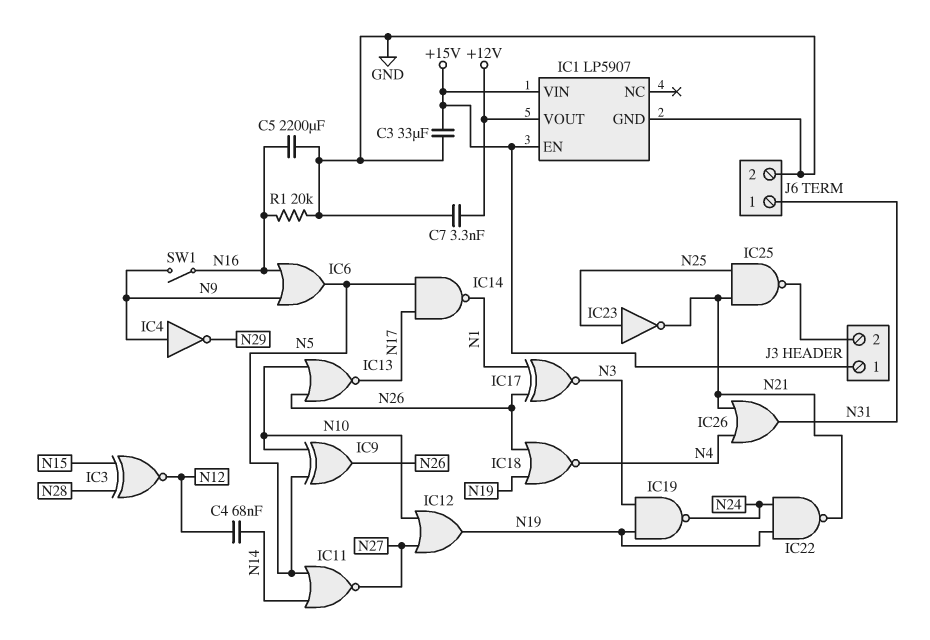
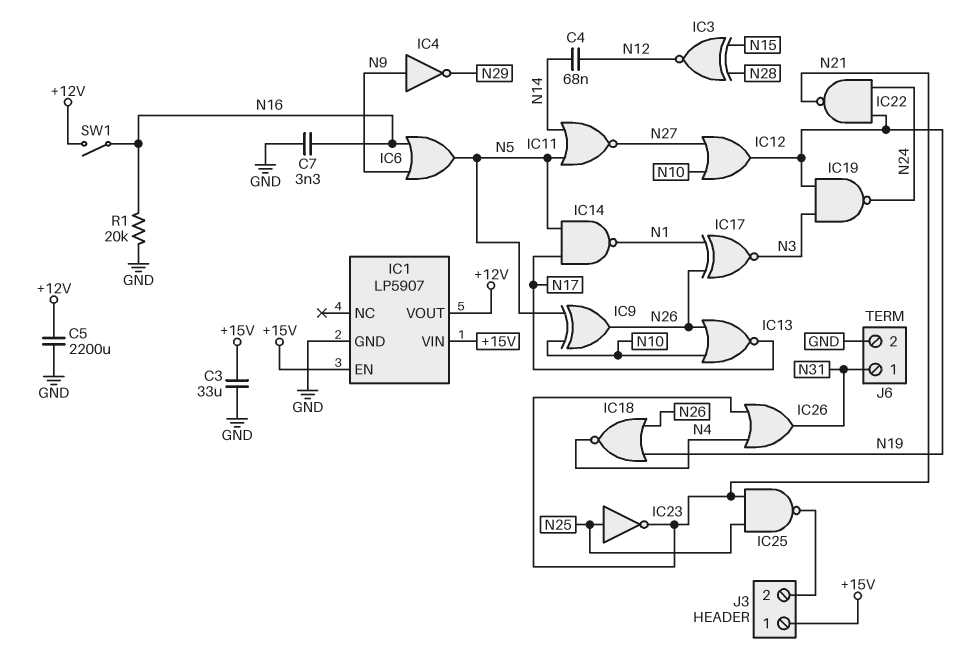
C5: 2200uF (GND, N16) -> 2200uF (+12V, GND)
C7: 3.3nF (+12V, GND) -> 3.3nF (GND, N16)
SW1: switch (N9, N16) -> switch (+12V, N16)

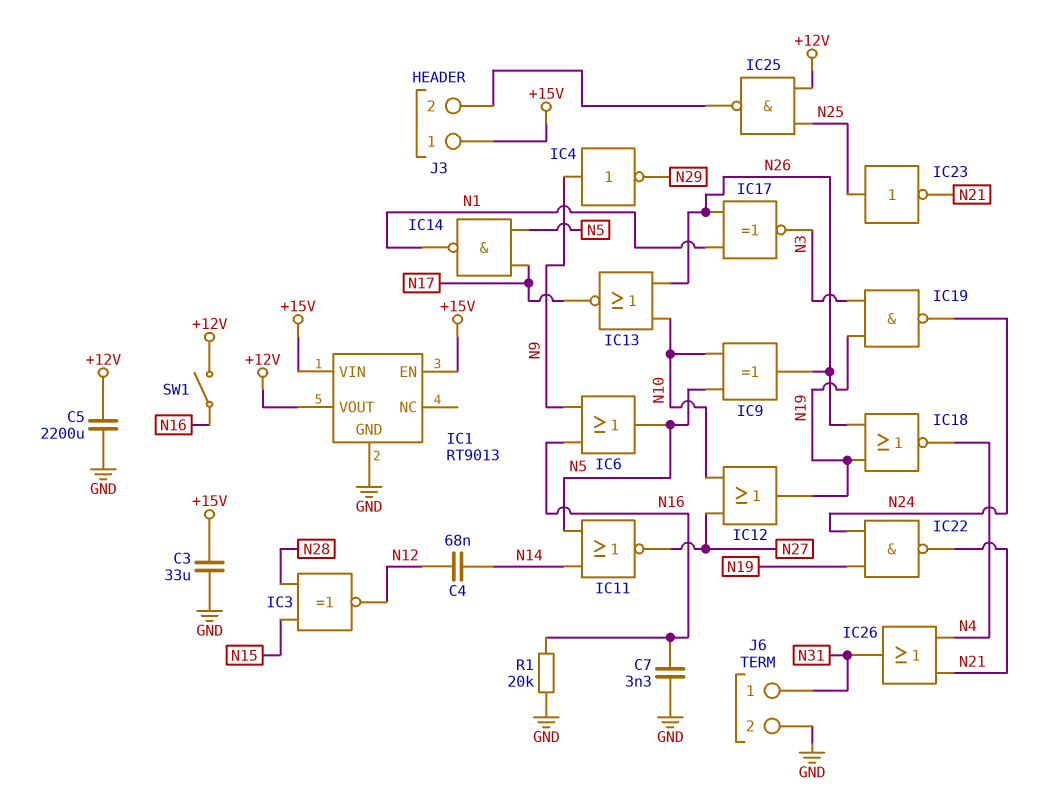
IC1: LP5907 -> RT9013
IC25: NAND (in N21, in N25, out J3/2) -> NAND (in +12V, in N25, out J3/2)

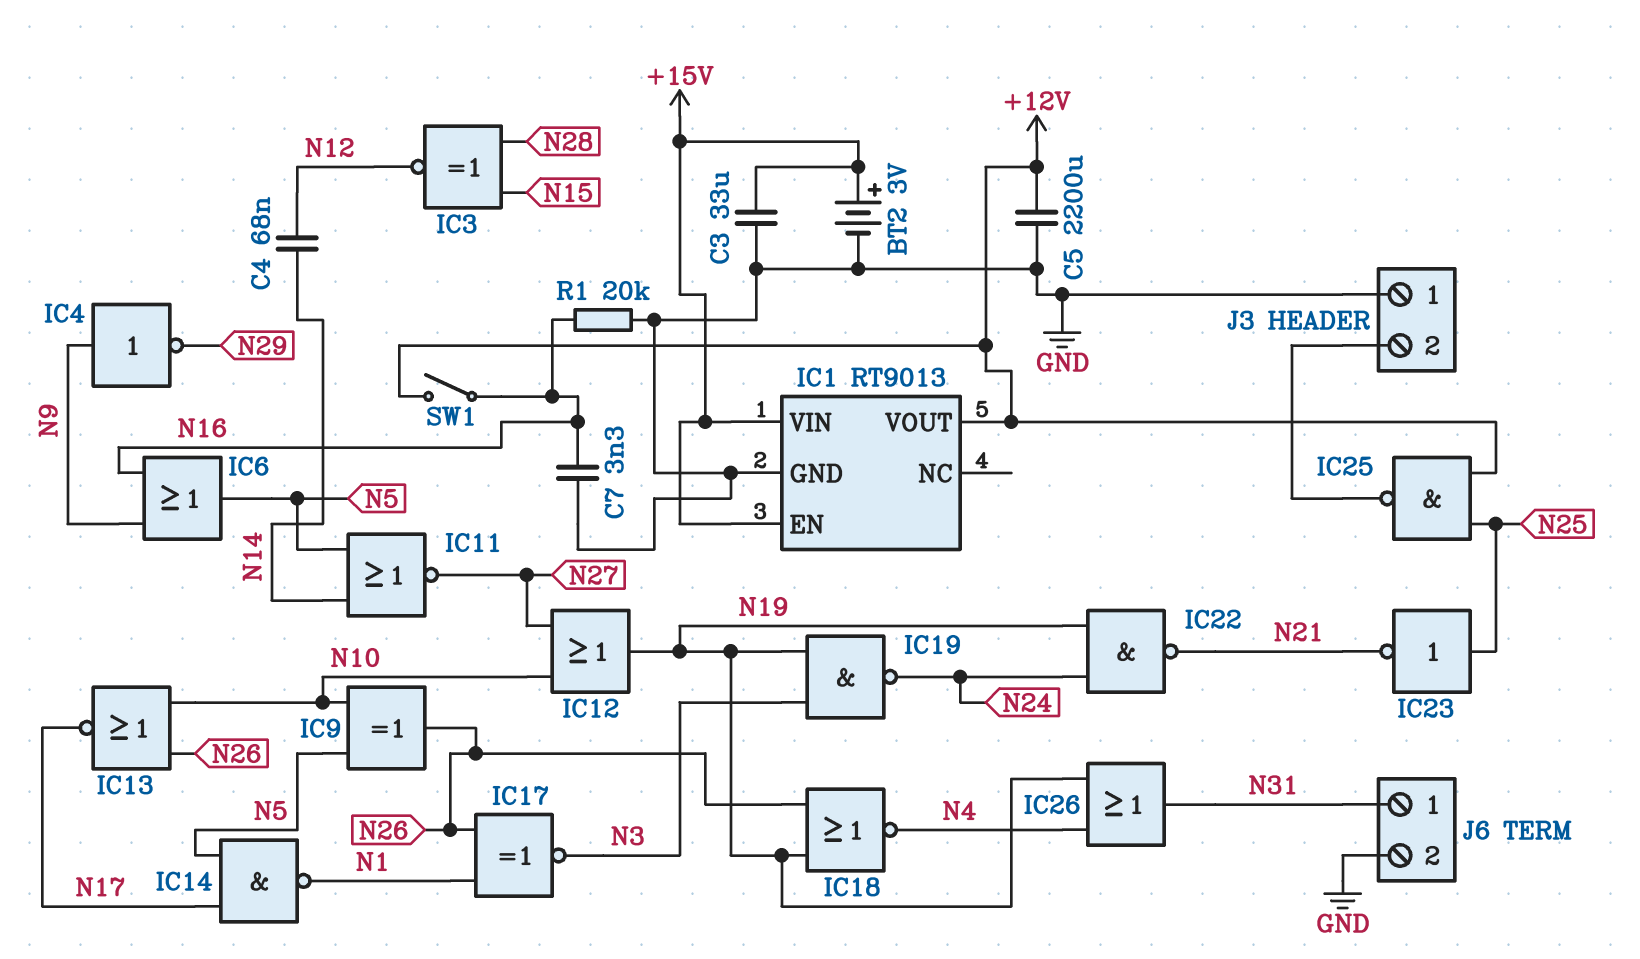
BT2: none -> 3V (plus +15V, minus GND)
IC26: OR (in N4, in N21, out N31) -> OR (in N4, in N19, out N31)
J3 pin 1: +15V -> GND

